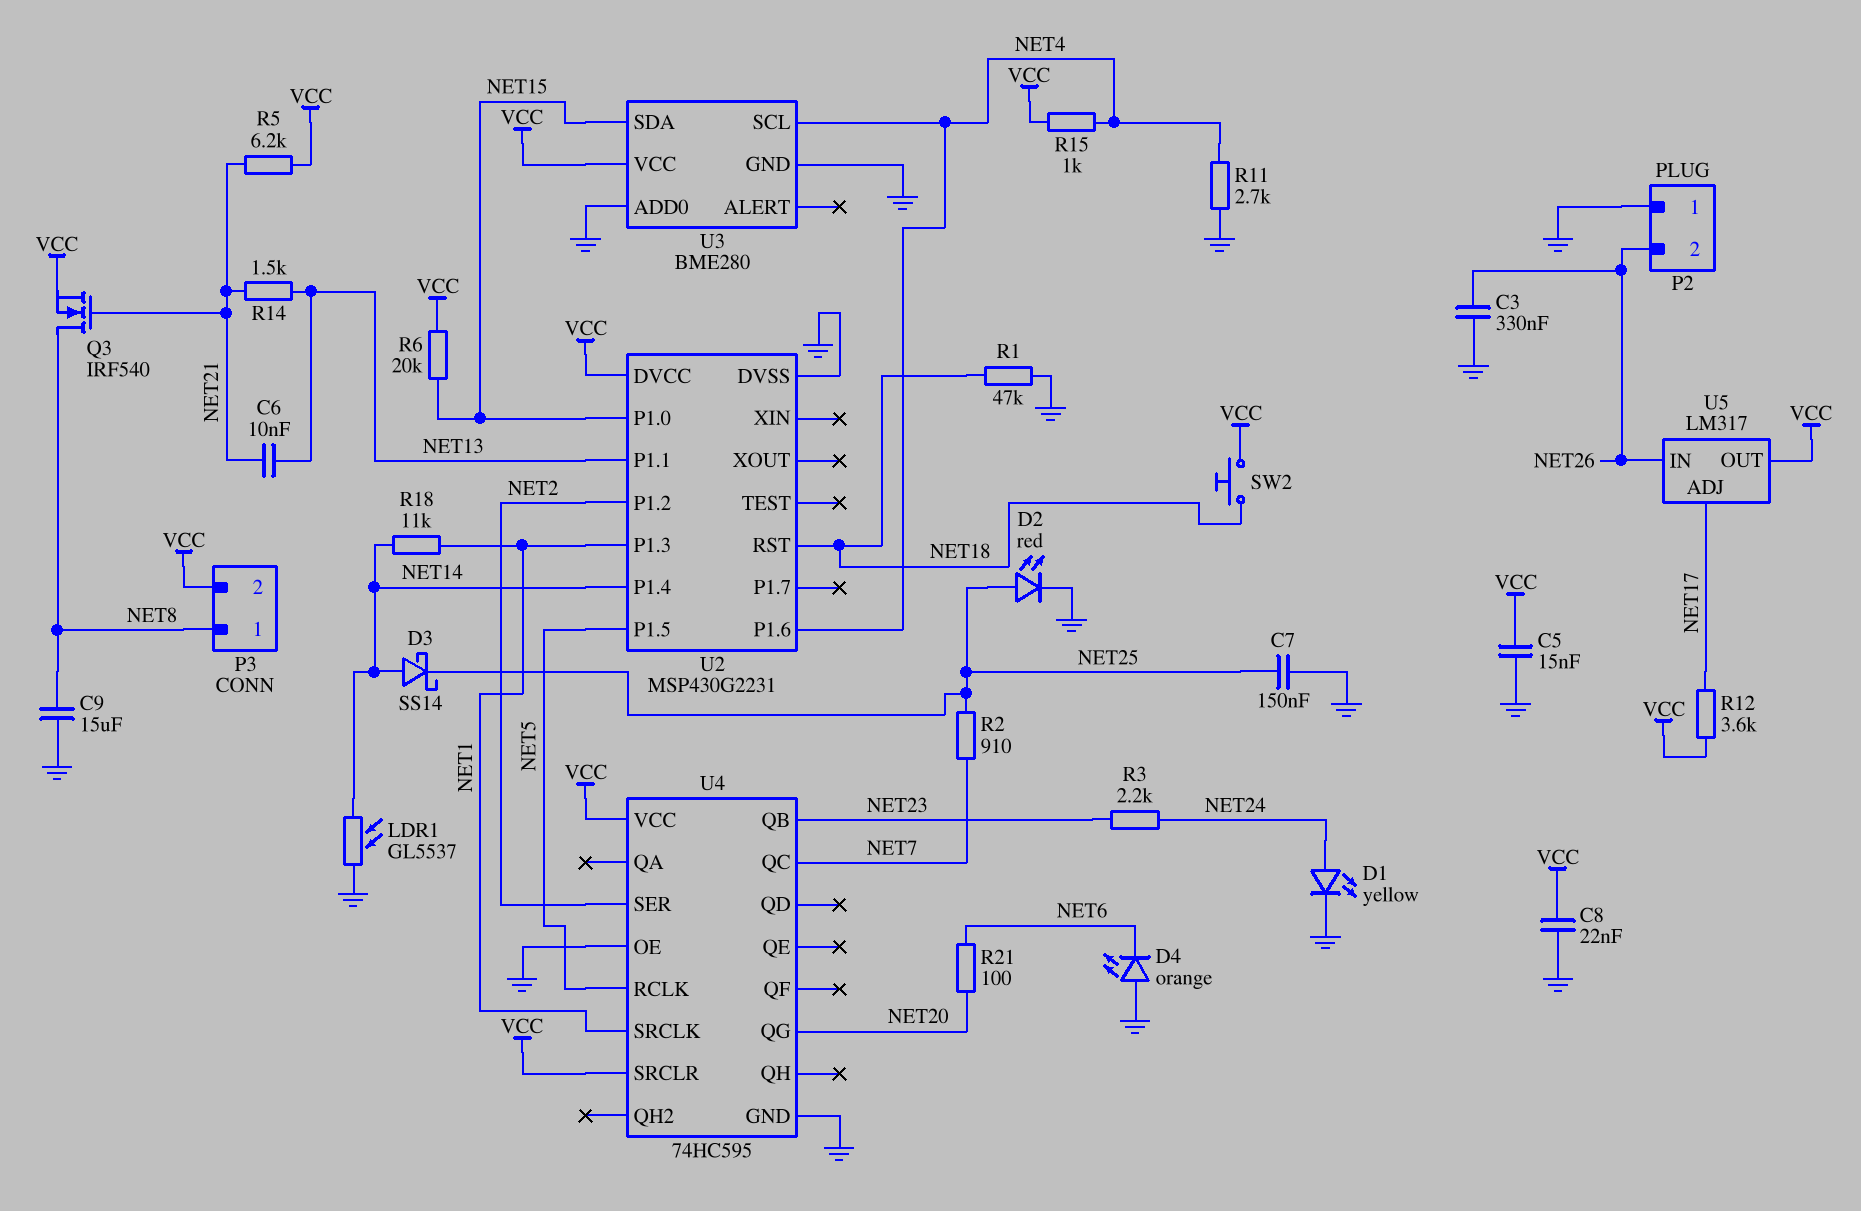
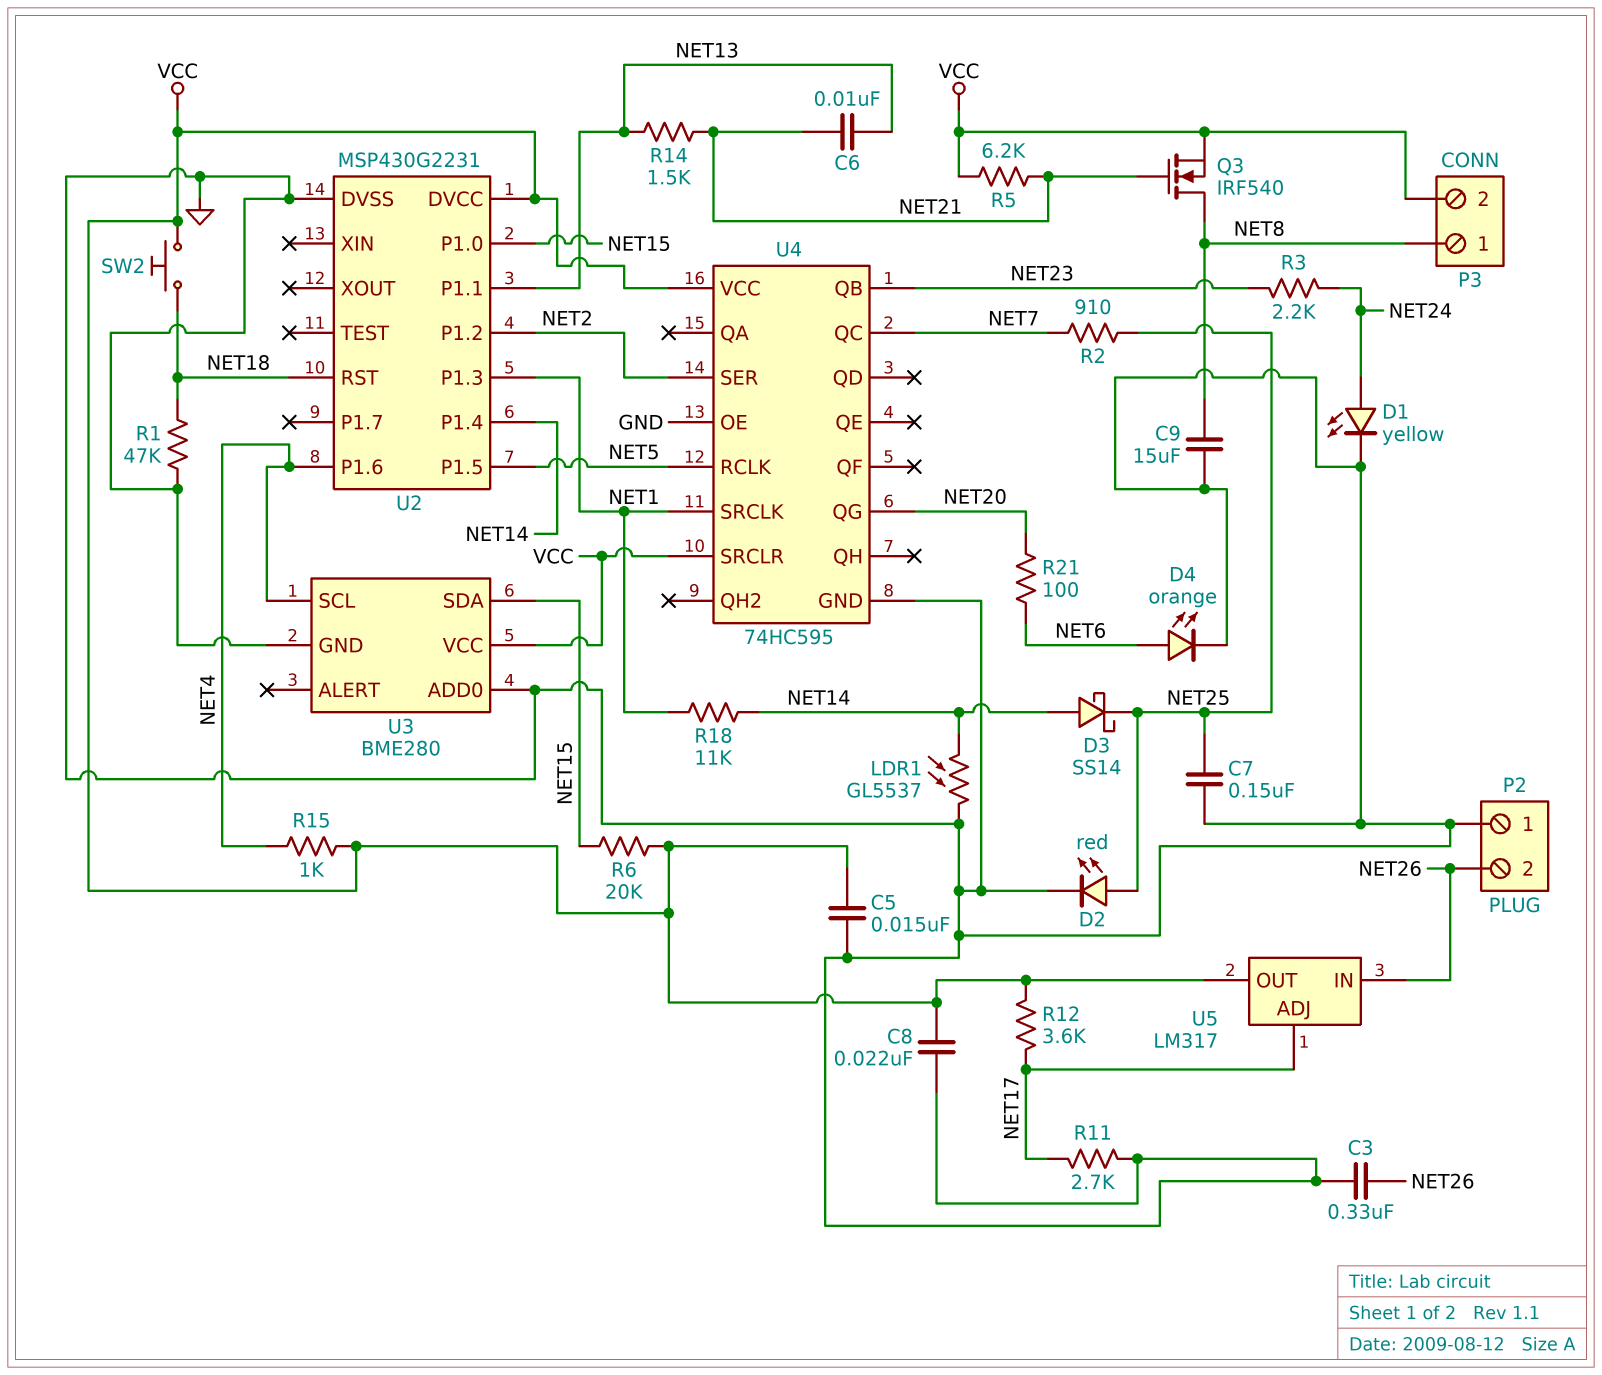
D4: LED orange (A GND, K NET6) -> LED orange (A NET6, K GND)
R11: 2.7k (GND, NET4) -> 2.7k (GND, NET17)

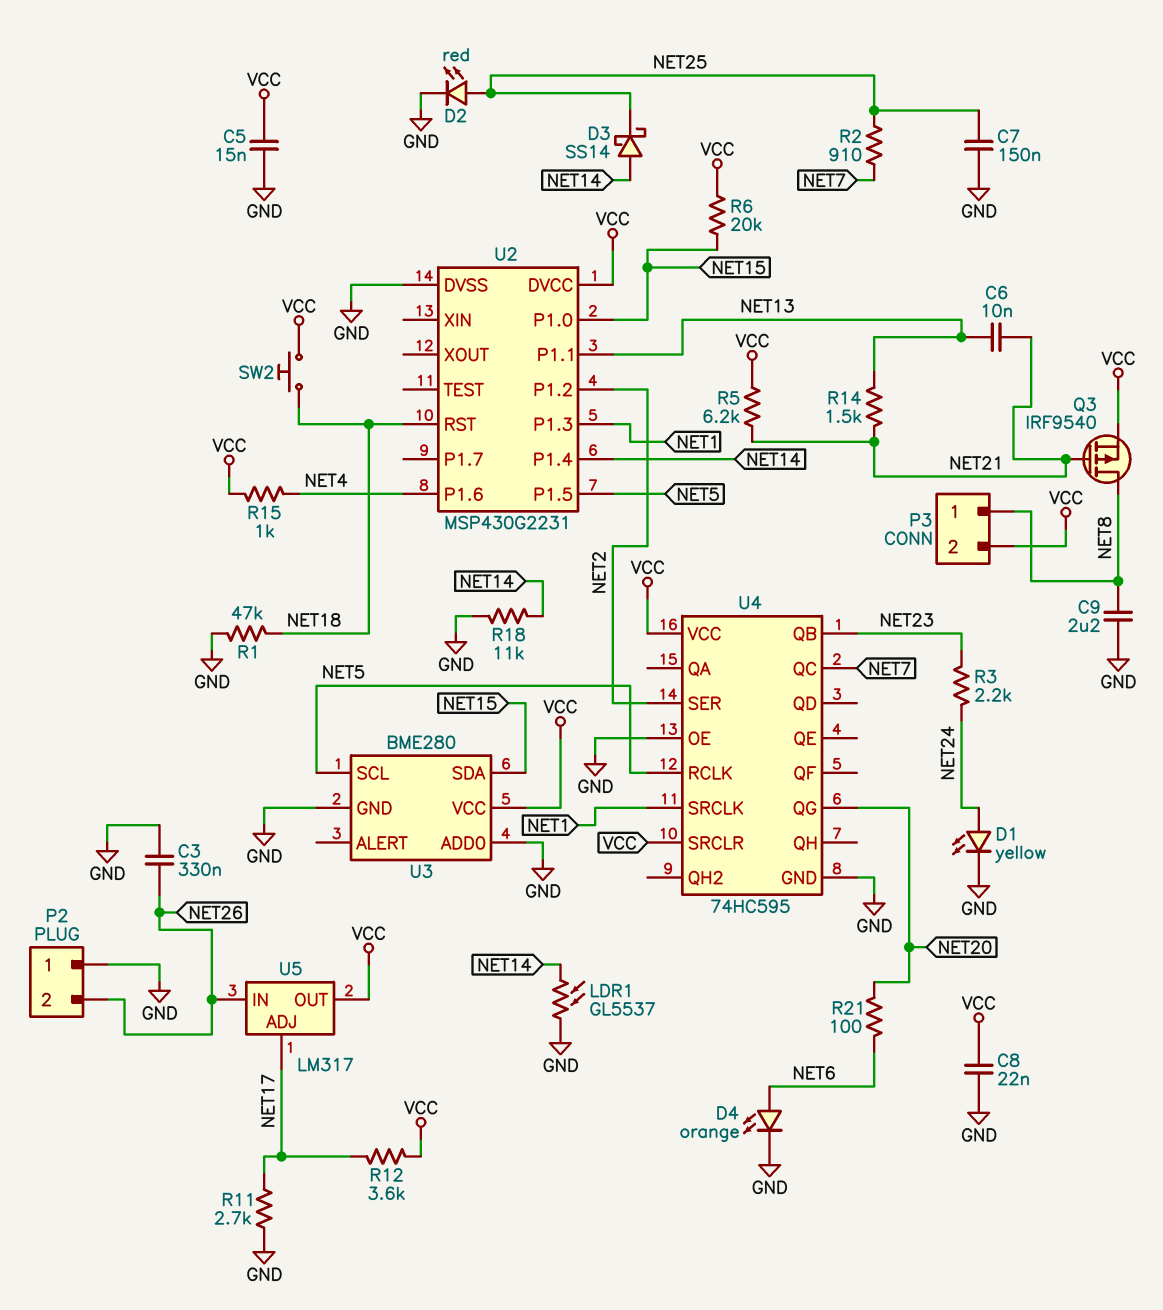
C9: 15uF (GND, NET8) -> 2.2uF (GND, NET8)
Q3: NMOS IRF540 (G NET21, D NET8, S VCC) -> PMOS IRF9540 (G NET21, D NET8, S VCC)
R18: 11k (NET1, NET14) -> 11k (GND, NET14)
U3 pin SCL: NET4 -> NET5

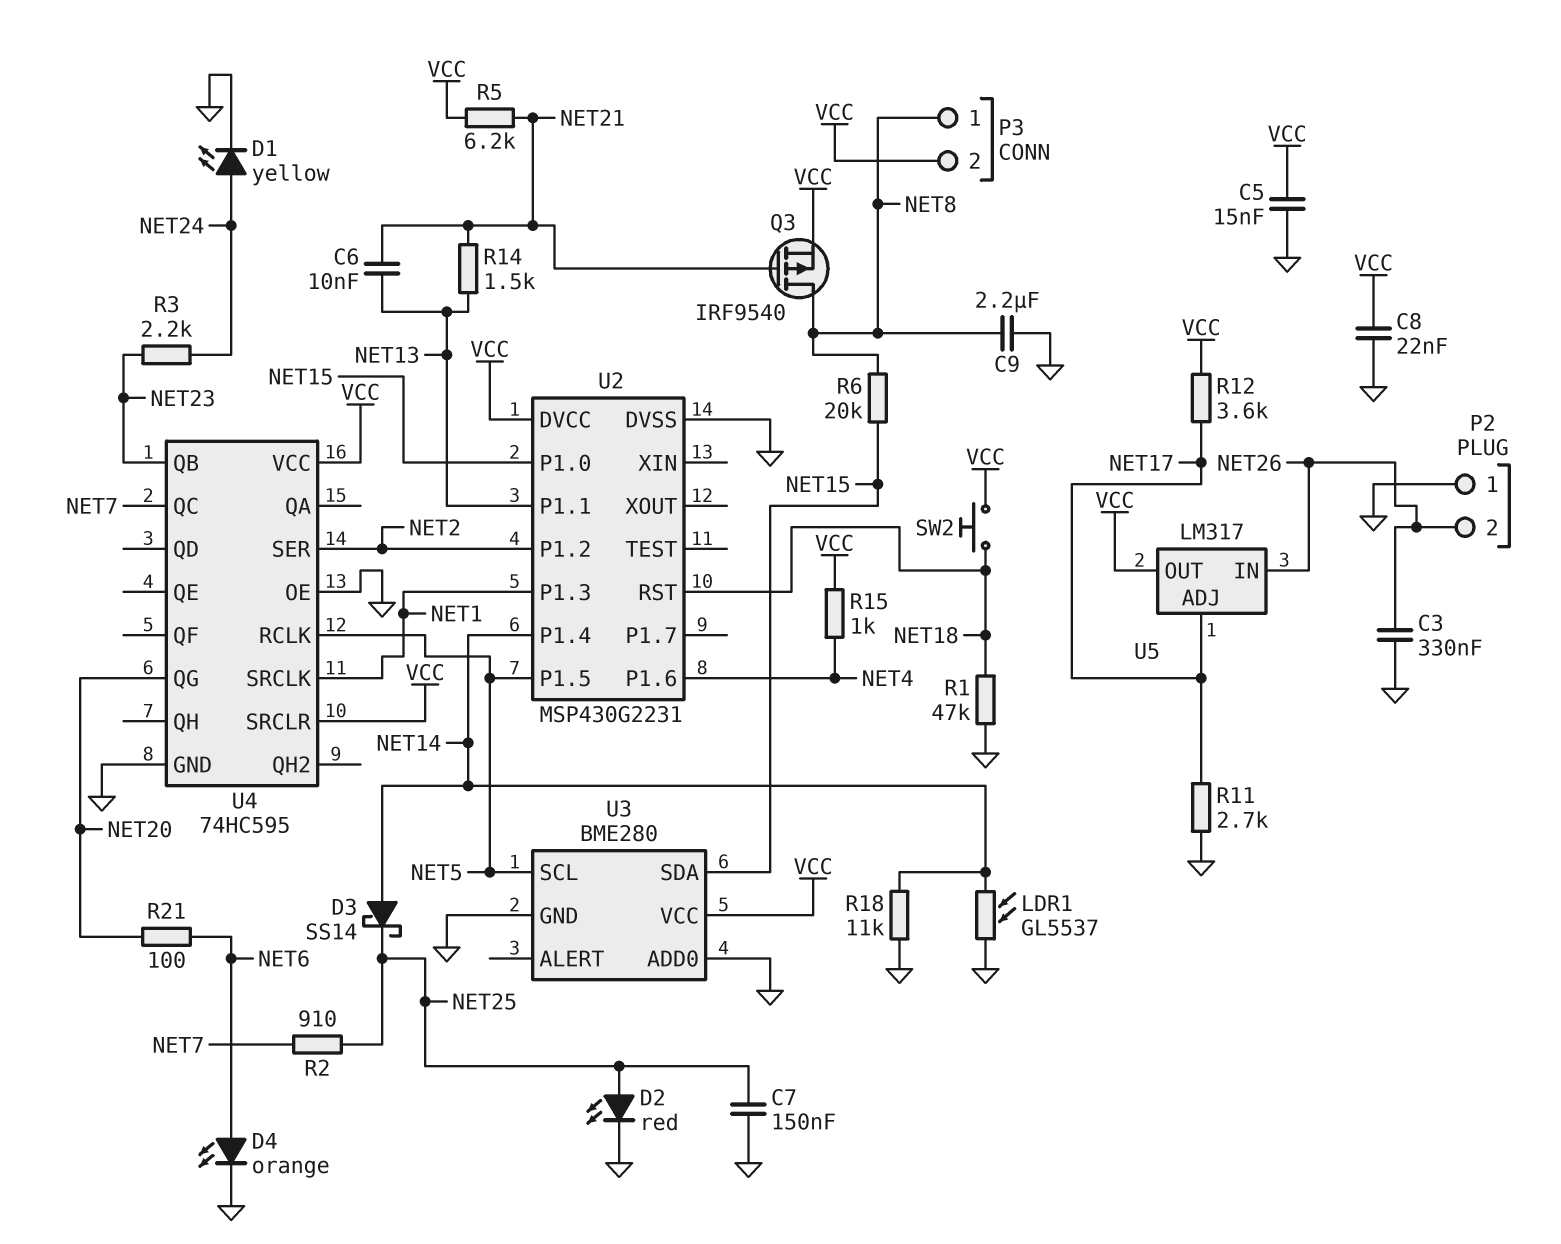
R6: 20k (NET15, VCC) -> 20k (NET8, NET15)

